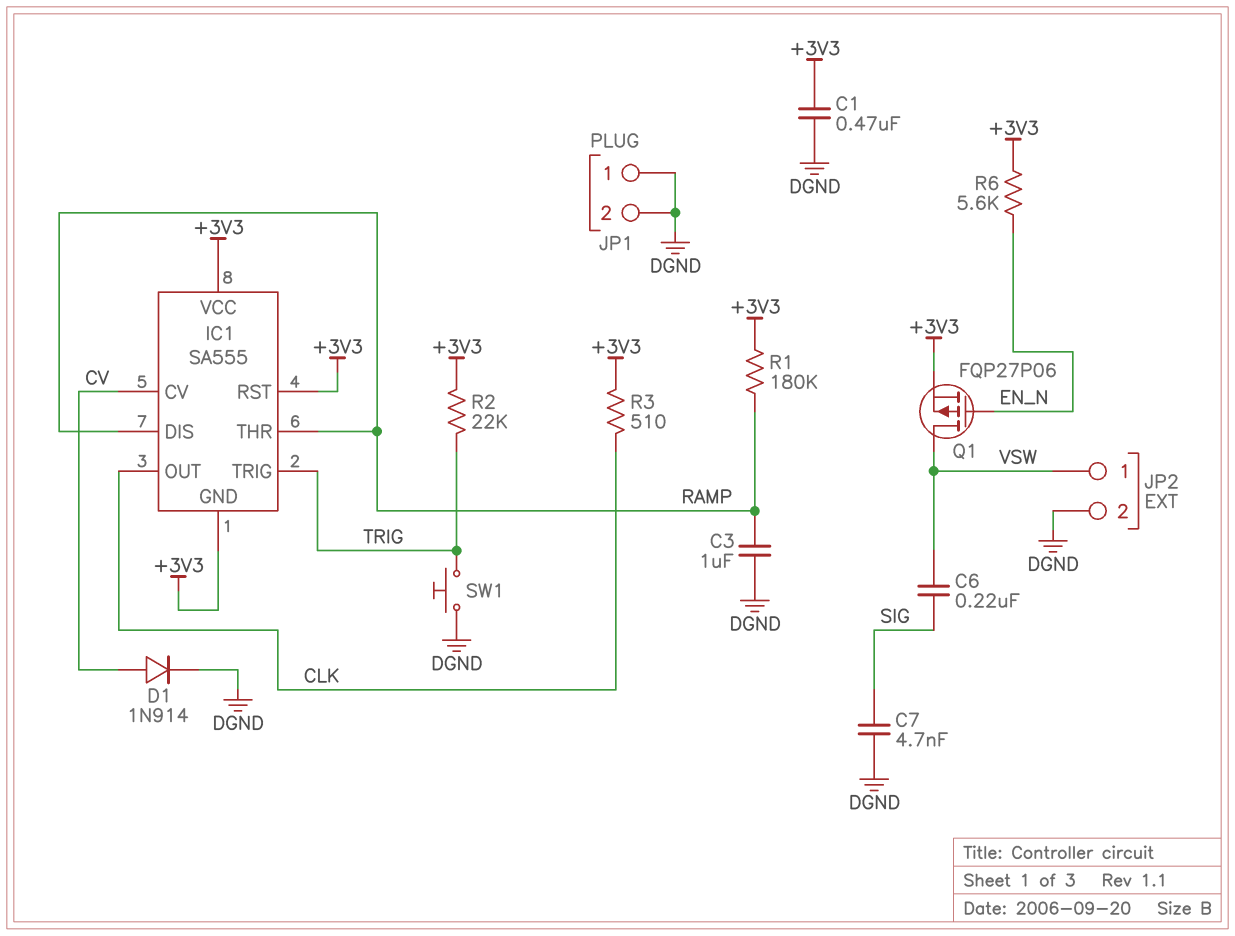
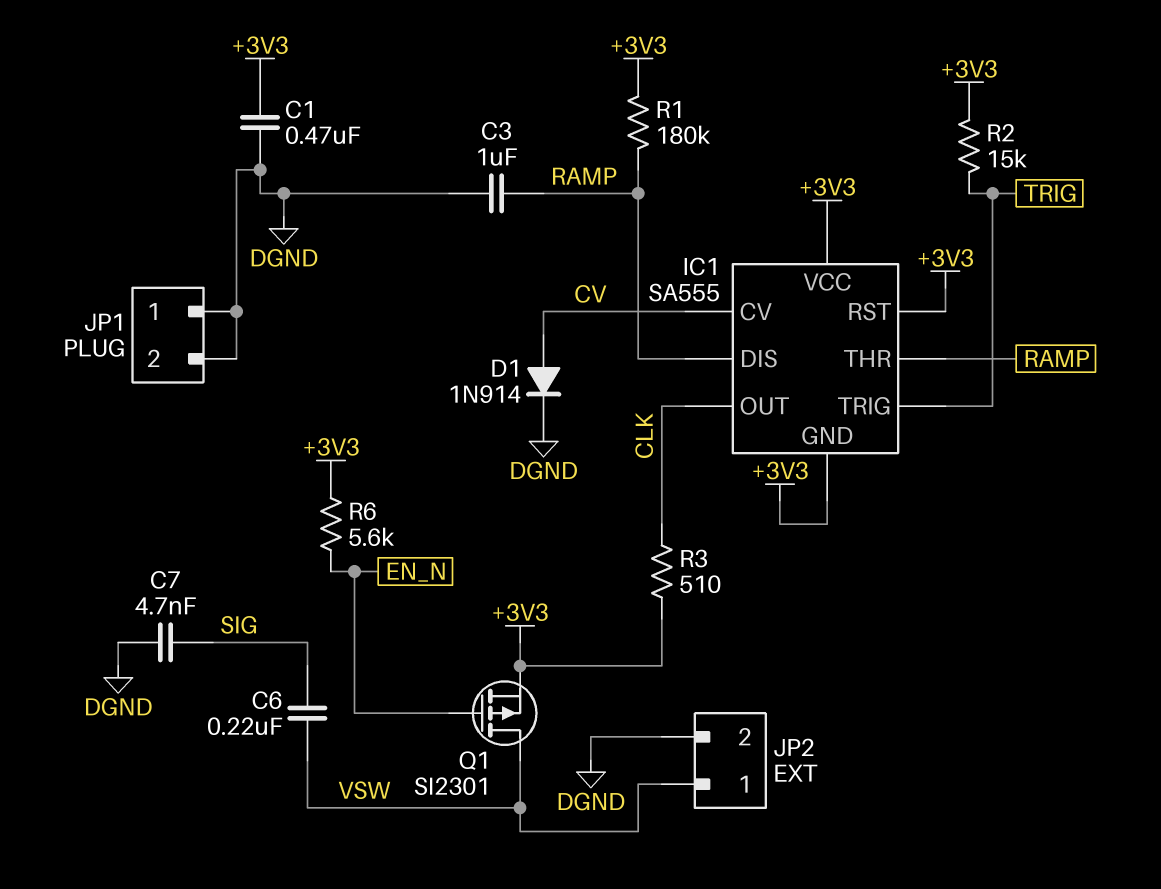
Q1: PMOS FQP27P06 (G EN_N, D VSW, S +3V3) -> PMOS SI2301 (G EN_N, D VSW, S +3V3)
R2: 22k (+3V3, TRIG) -> 15k (+3V3, TRIG)
SW1: button (DGND, TRIG) -> none

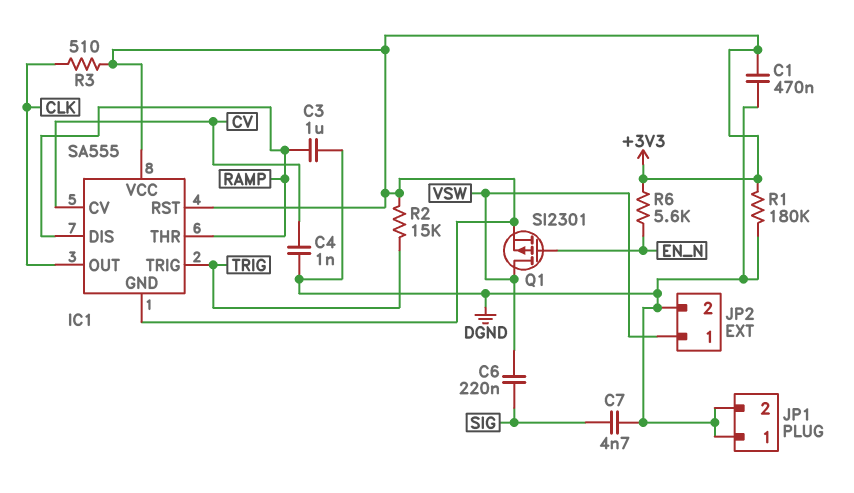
C4: none -> 1nF (CV, DGND)
D1: diode 1N914 (A CV, K DGND) -> none
R1: 180k (+3V3, RAMP) -> 180k (+3V3, DGND)

